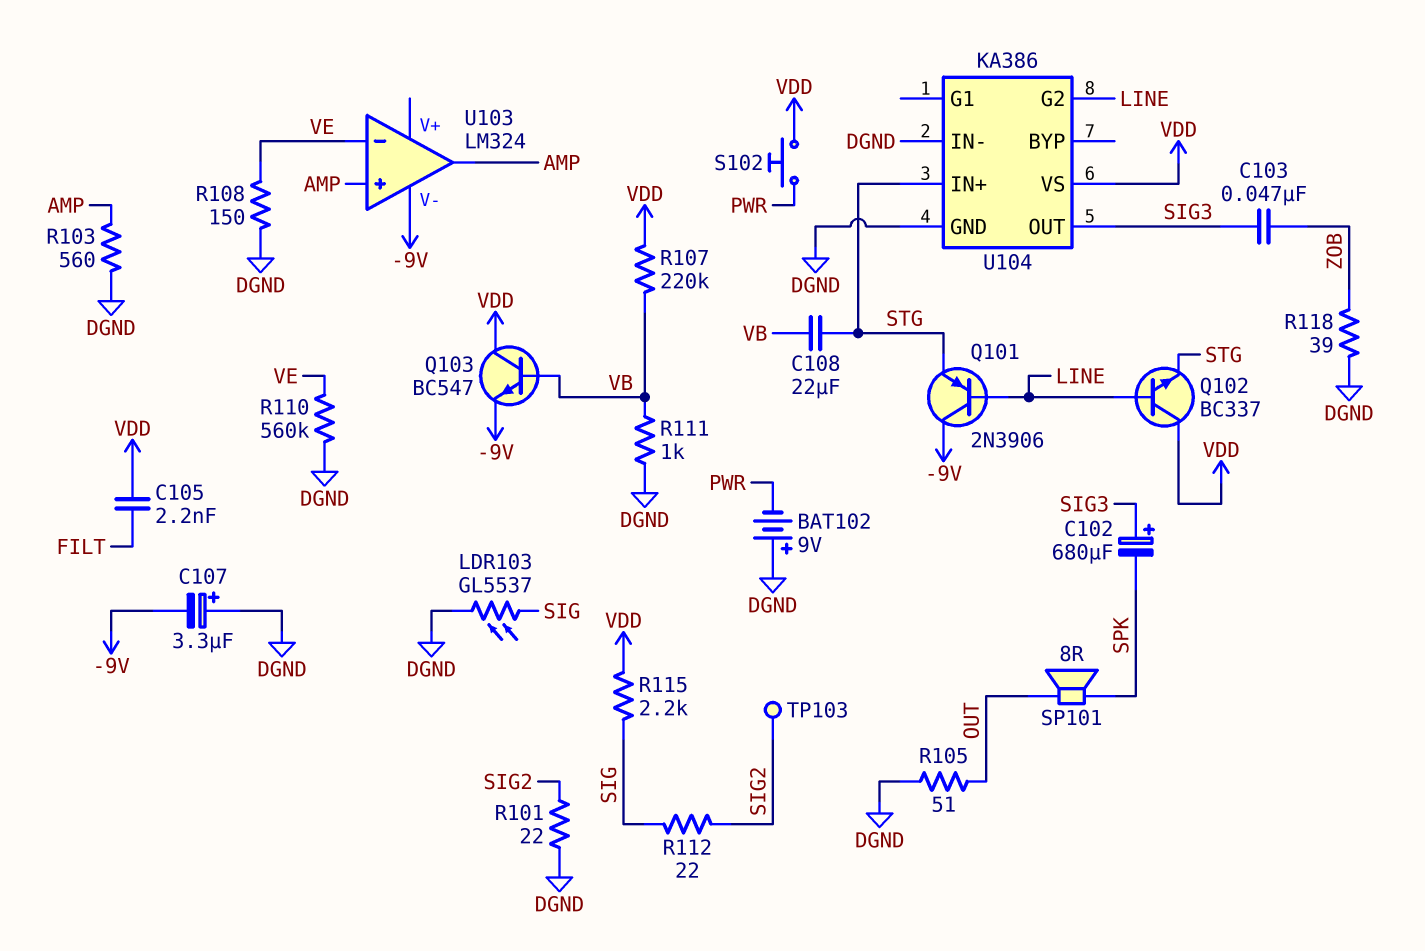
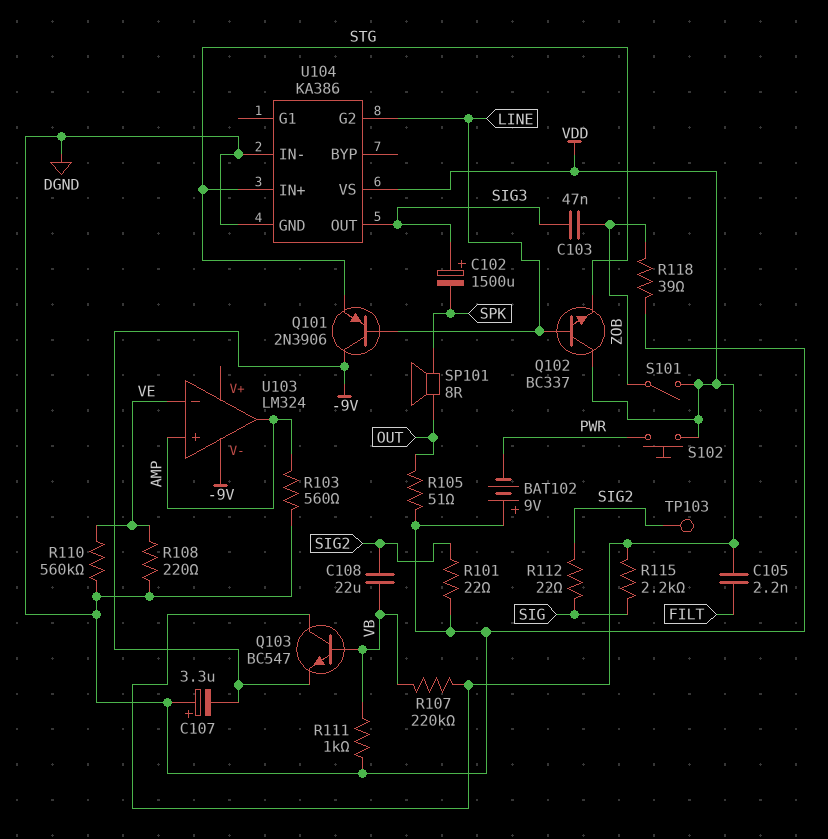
C102: 680uF (plus SIG3, minus SPK) -> 1500uF (plus SIG3, minus SPK)
C108: 22uF (STG, VB) -> 22uF (SIG2, VB)
LDR103: GL5537 (DGND, SIG) -> none
R108: 150 (DGND, VE) -> 220 (DGND, VE)
S101: none -> switch (VDD, ZOB)

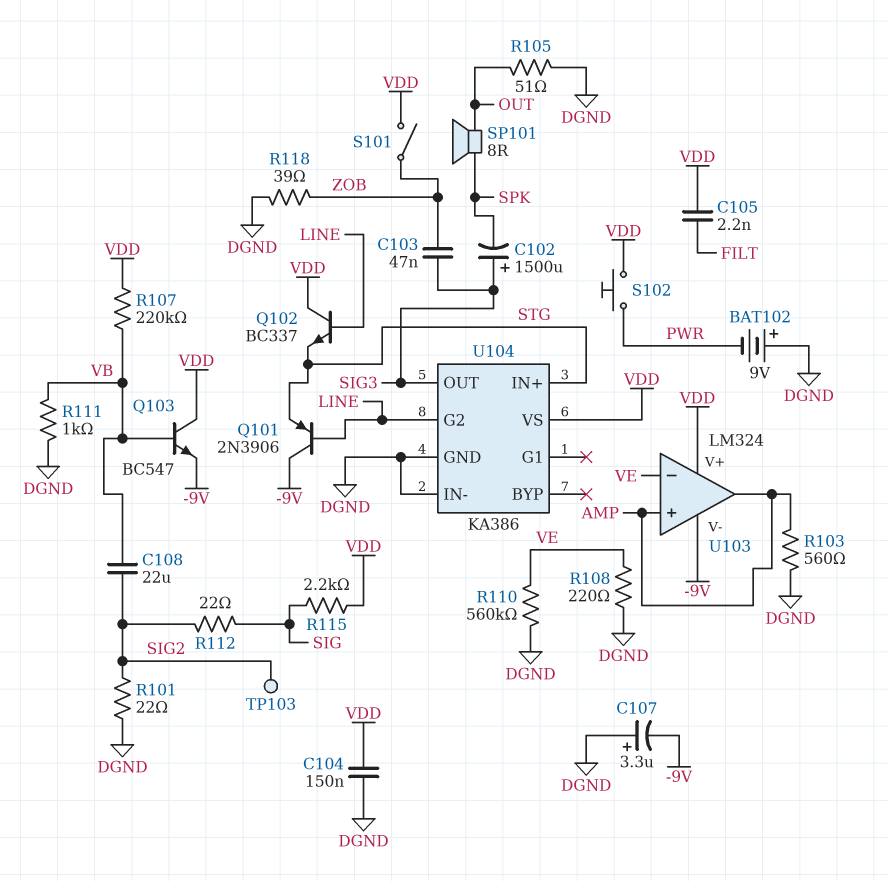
C104: none -> 150nF (DGND, VDD)
U103 pin V+: none -> VDD

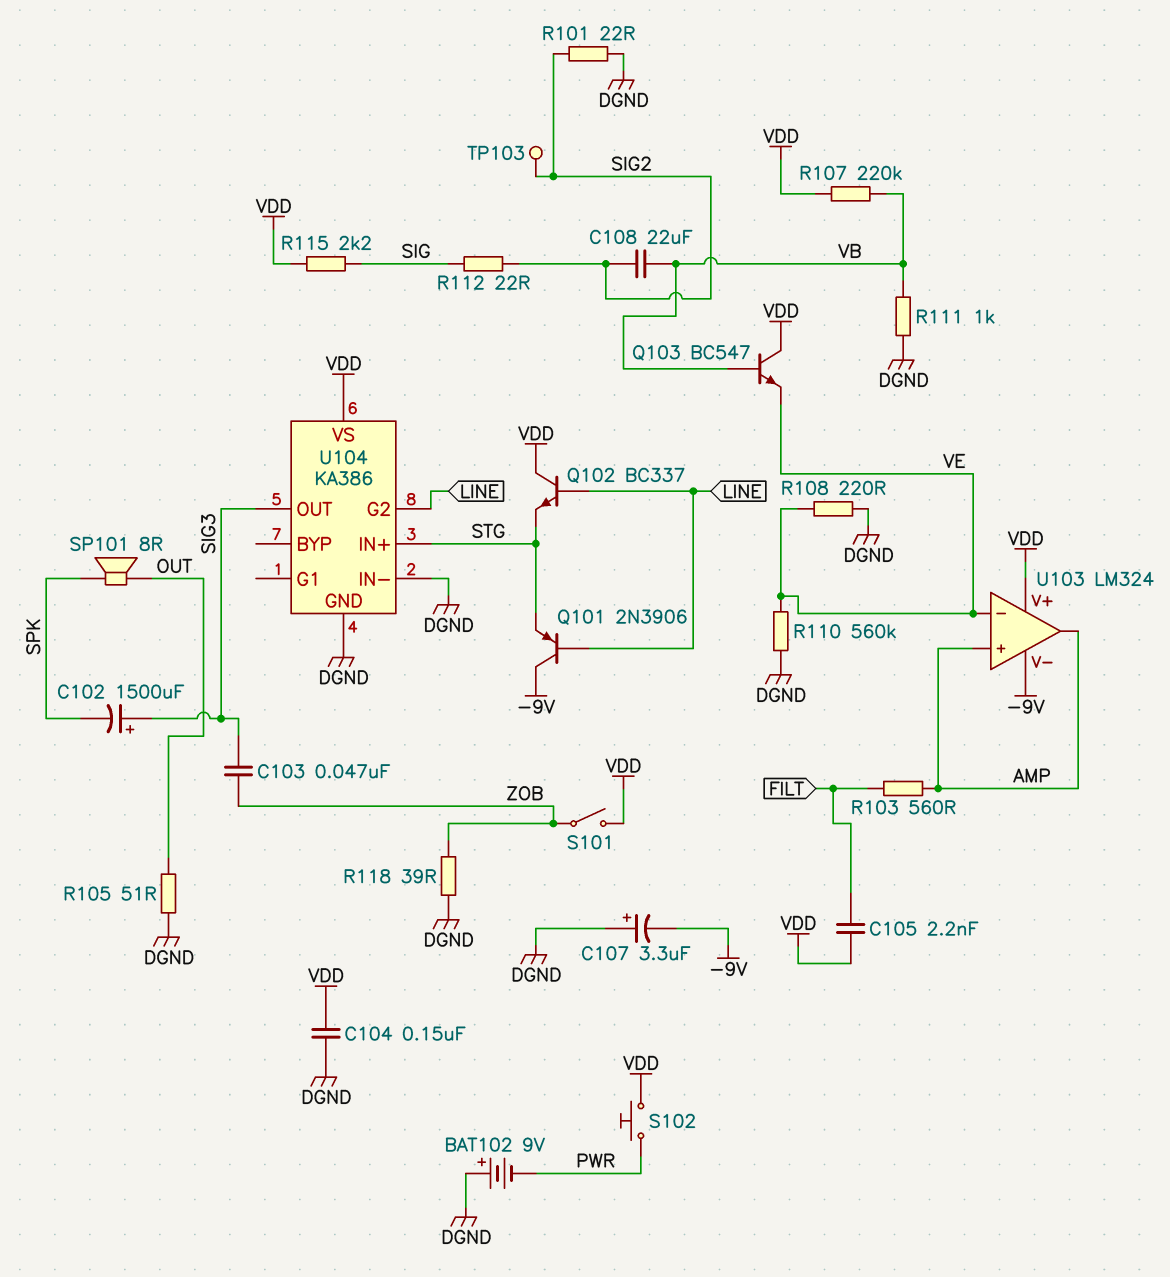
Q103: NPN BC547 (B VB, C VDD, E -9V) -> NPN BC547 (B VB, C VDD, E VE)
R103: 560 (AMP, DGND) -> 560 (AMP, FILT)

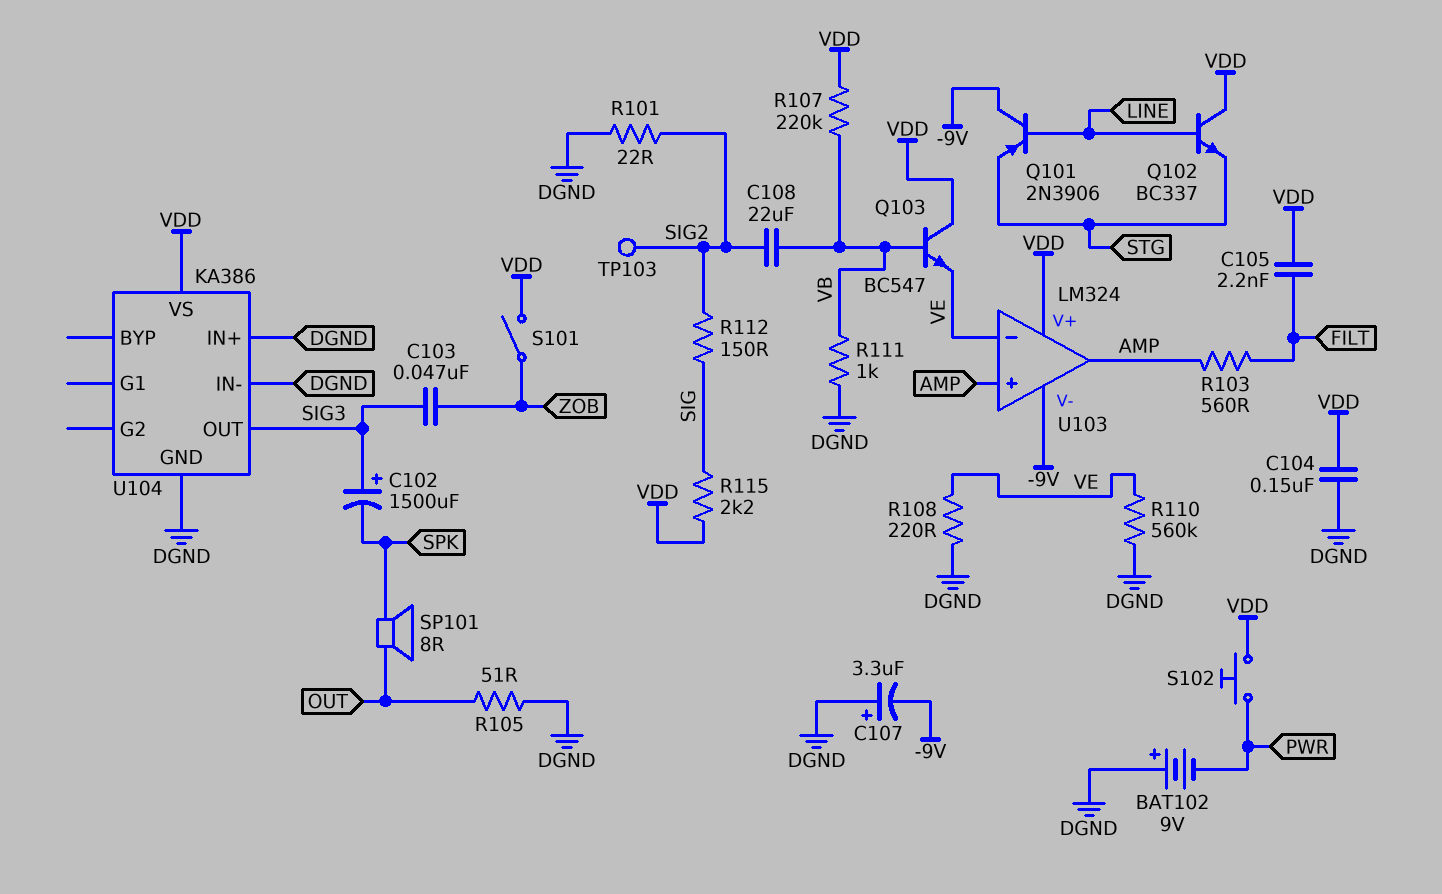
R112: 22 (SIG, SIG2) -> 150 (SIG, SIG2)
R118: 39 (DGND, ZOB) -> none
U104 pin G2: LINE -> none
U104 pin IN+: STG -> DGND

